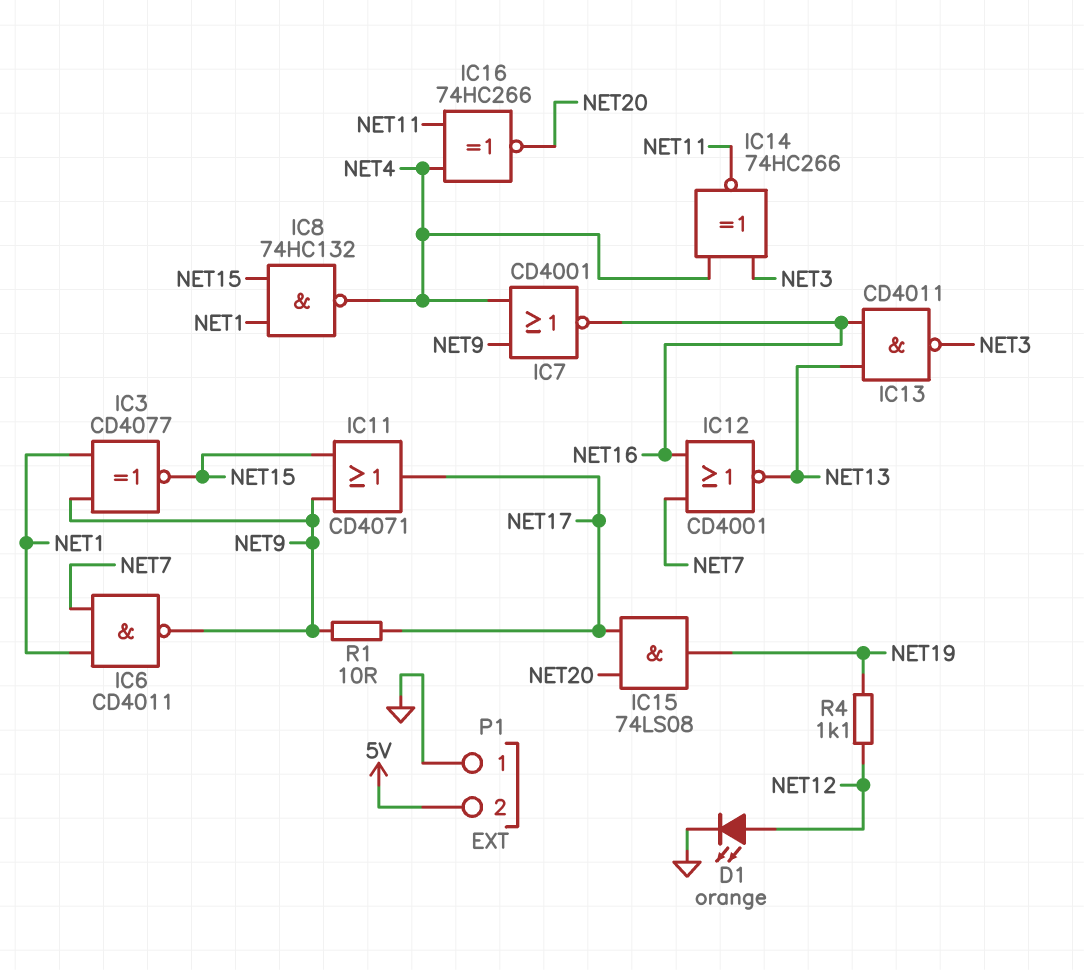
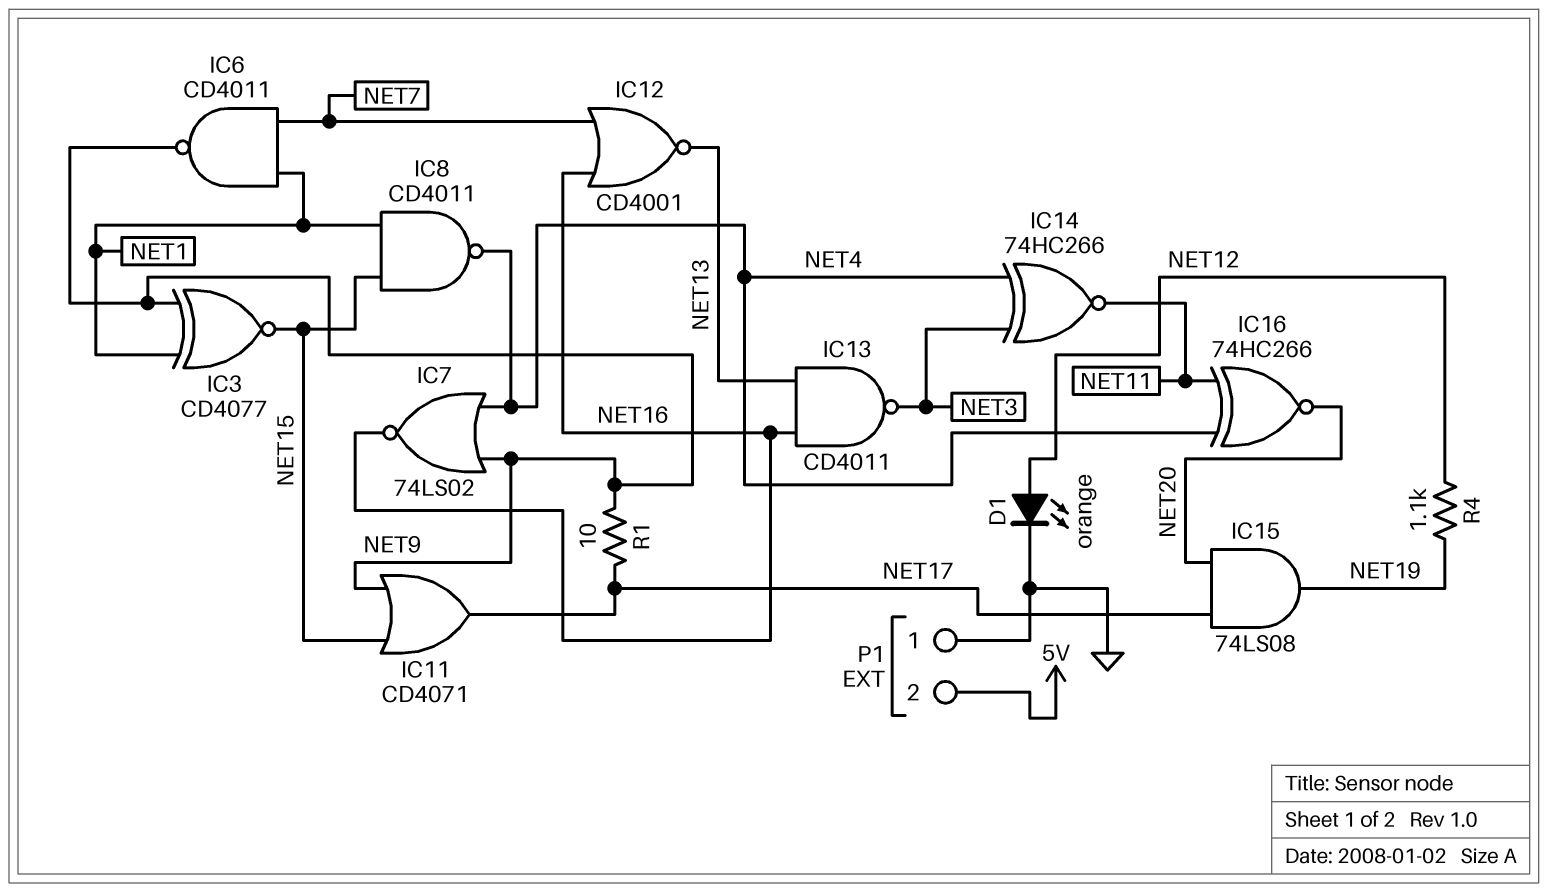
IC7: NOR CD4001 (in NET4, in NET9, out NET16) -> NOR 74LS02 (in NET4, in NET9, out NET16)
IC8: NAND 74HC132 (in NET1, in NET15, out NET4) -> NAND CD4011 (in NET1, in NET15, out NET4)

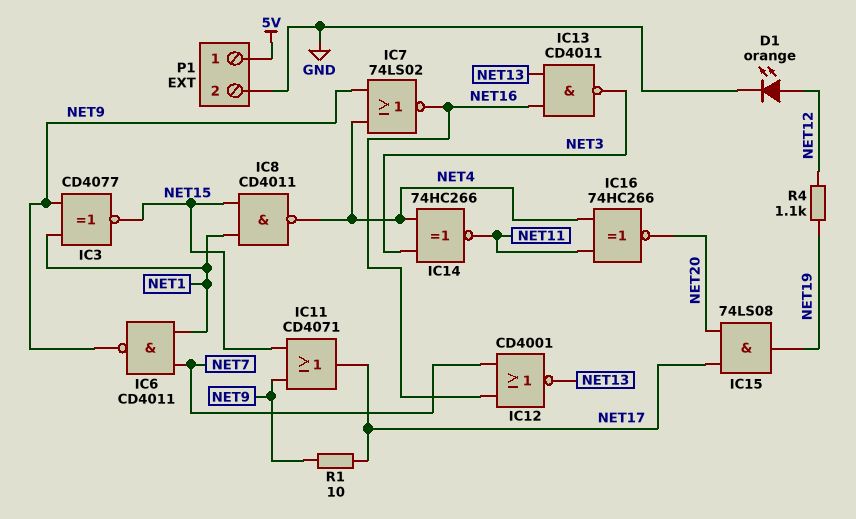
P1 pin 1: GND -> 5V
P1 pin 2: 5V -> GND

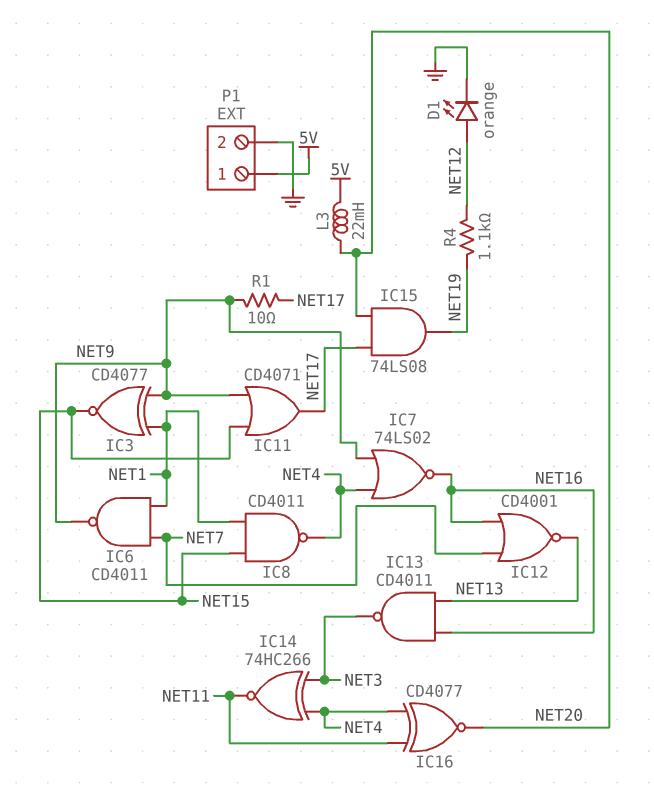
IC16: XNOR 74HC266 (in NET4, in NET11, out NET20) -> XNOR CD4077 (in NET4, in NET11, out NET20)
L3: none -> 22mH (5V, NET20)

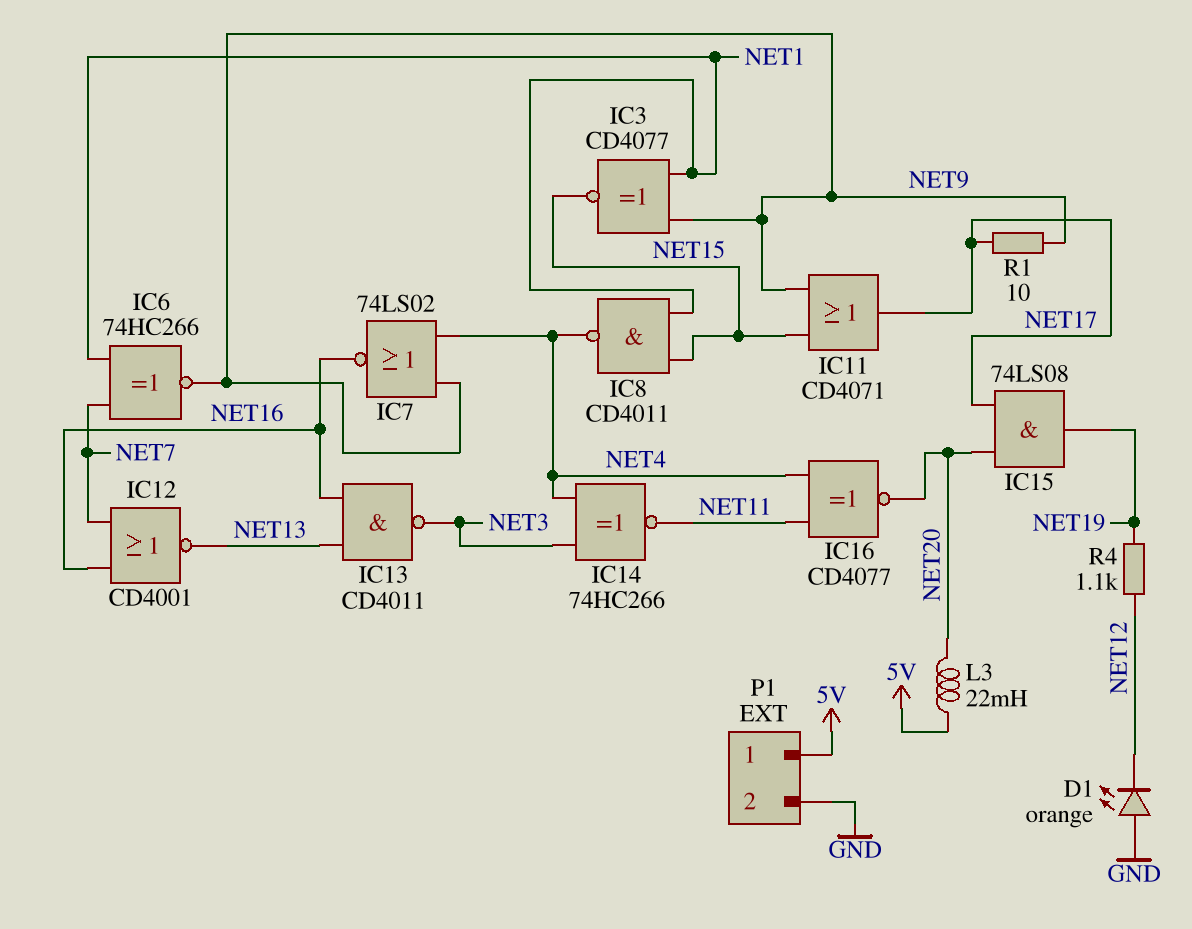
D1: LED orange (A NET12, K GND) -> LED orange (A GND, K NET12)
IC6: NAND CD4011 (in NET1, in NET7, out NET9) -> XNOR 74HC266 (in NET1, in NET7, out NET9)

